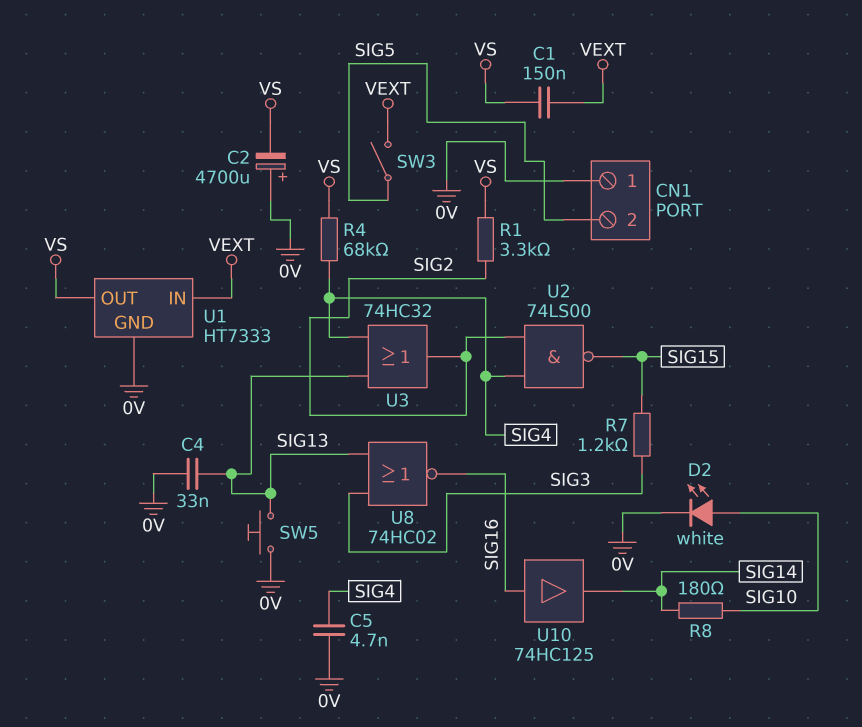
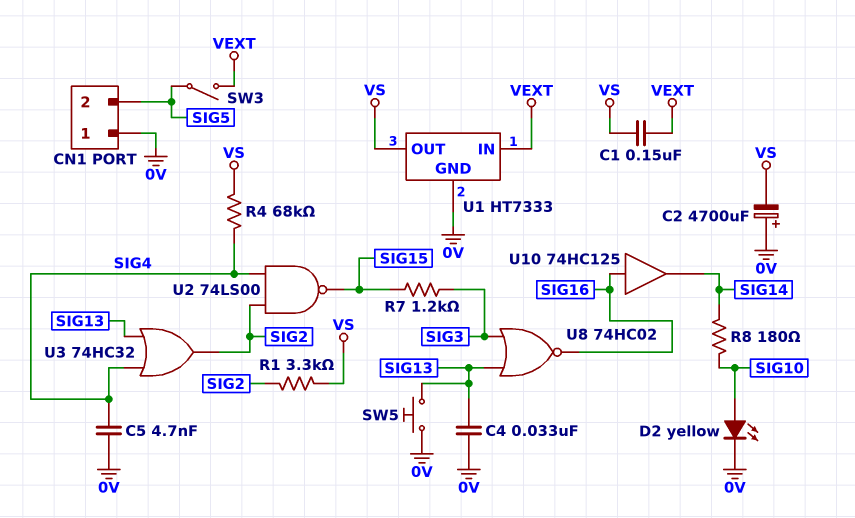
D2: LED white (A SIG10, K 0V) -> LED yellow (A SIG10, K 0V)

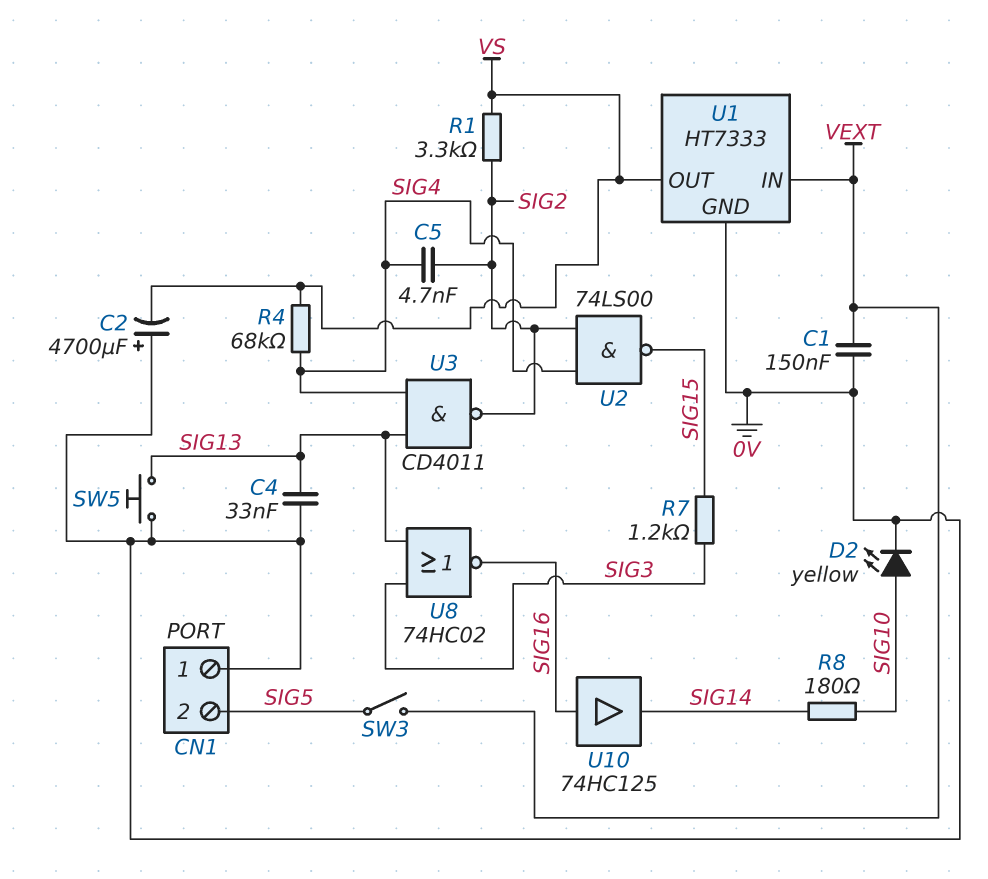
C1: 150nF (VEXT, VS) -> 150nF (0V, VEXT)
C5: 4.7nF (0V, SIG4) -> 4.7nF (SIG2, SIG4)
U3: OR 74HC32 (in SIG4, in SIG13, out SIG2) -> NAND CD4011 (in SIG4, in SIG13, out SIG2)

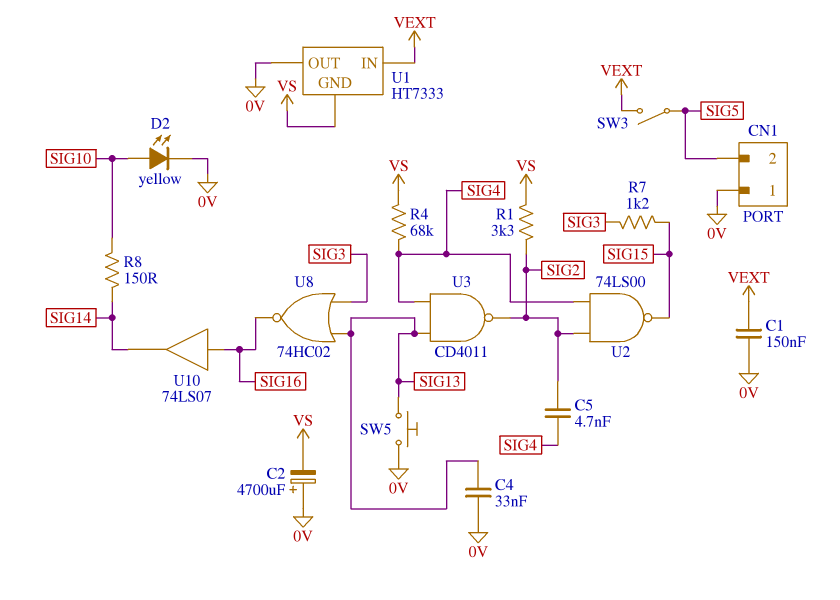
R8: 180 (SIG10, SIG14) -> 150 (SIG10, SIG14)
U1 pin GND: 0V -> VS
U1 pin OUT: VS -> 0V
U10: buffer 74HC125 (in SIG16, out SIG14) -> buffer 74LS07 (in SIG16, out SIG14)

